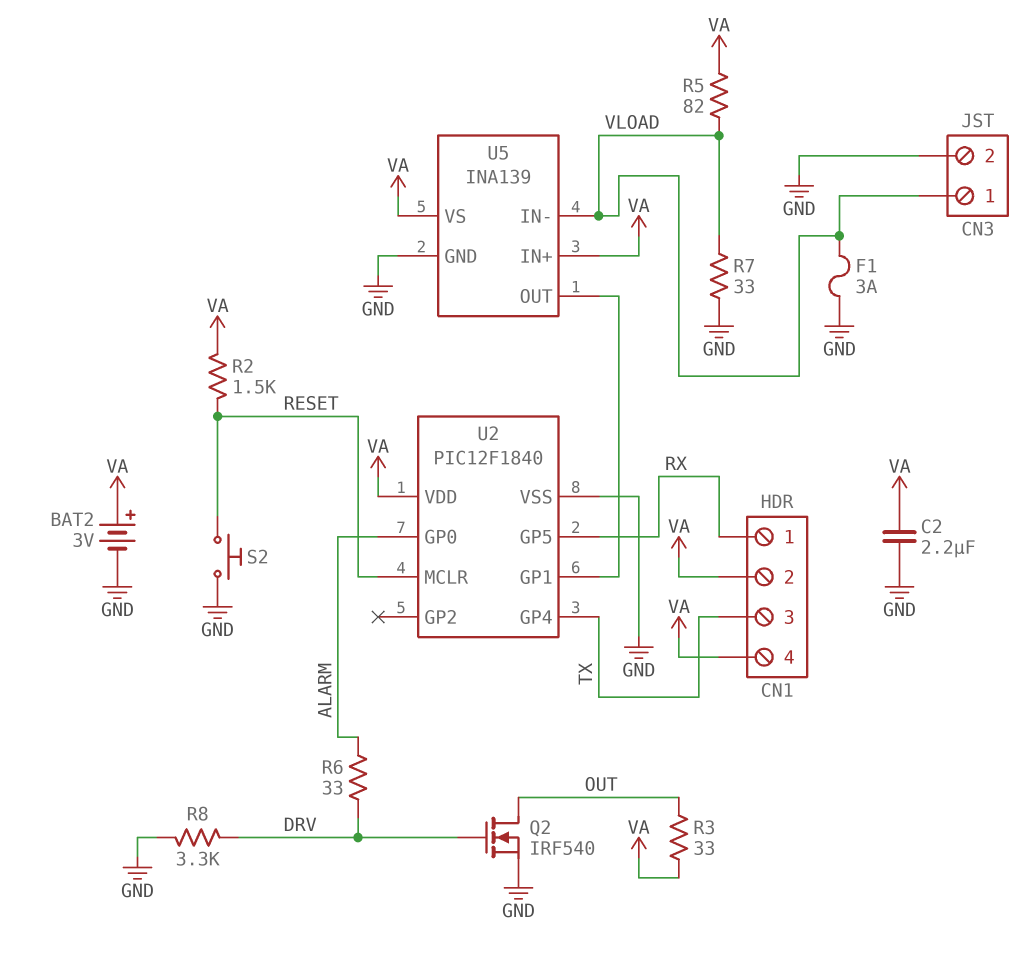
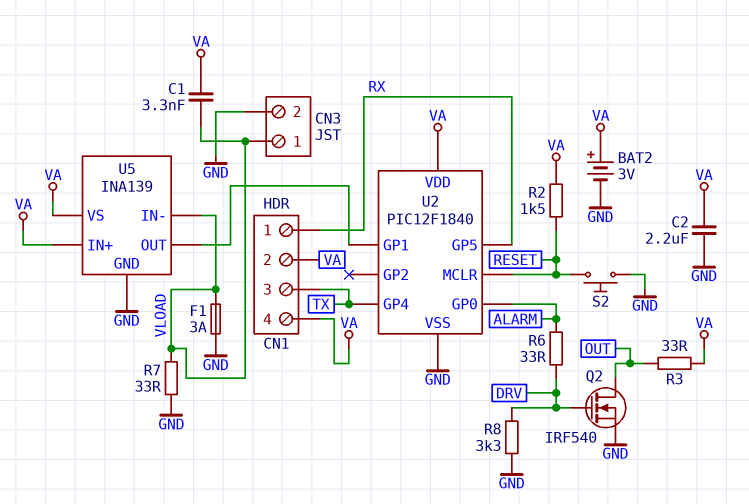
C1: none -> 3.3nF (VA, VLOAD)
R5: 82 (VA, VLOAD) -> none

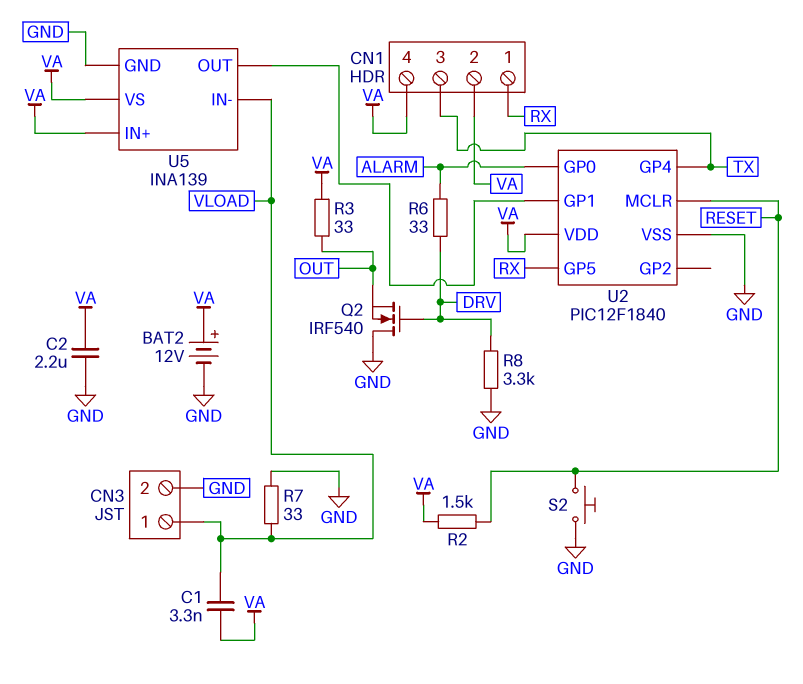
BAT2: 3V (plus VA, minus GND) -> 12V (plus VA, minus GND)
F1: 3A (GND, VLOAD) -> none
Q2: NMOS IRF540 (G DRV, D OUT, S GND) -> NMOS IRF540 (G DRV, D GND, S OUT)

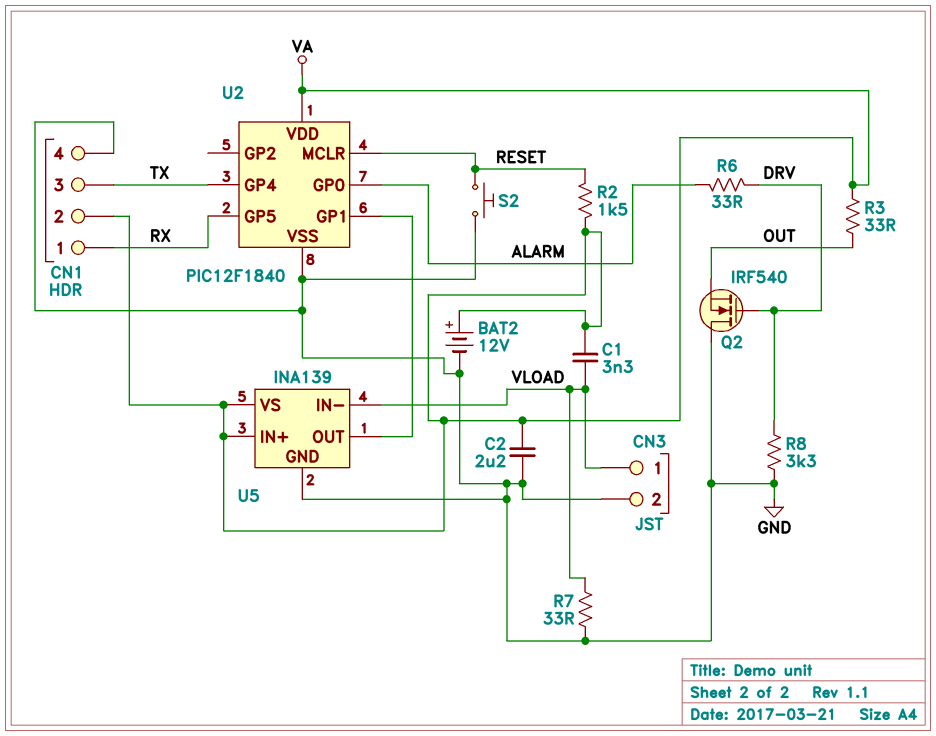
CN1 pin 4: VA -> GND

